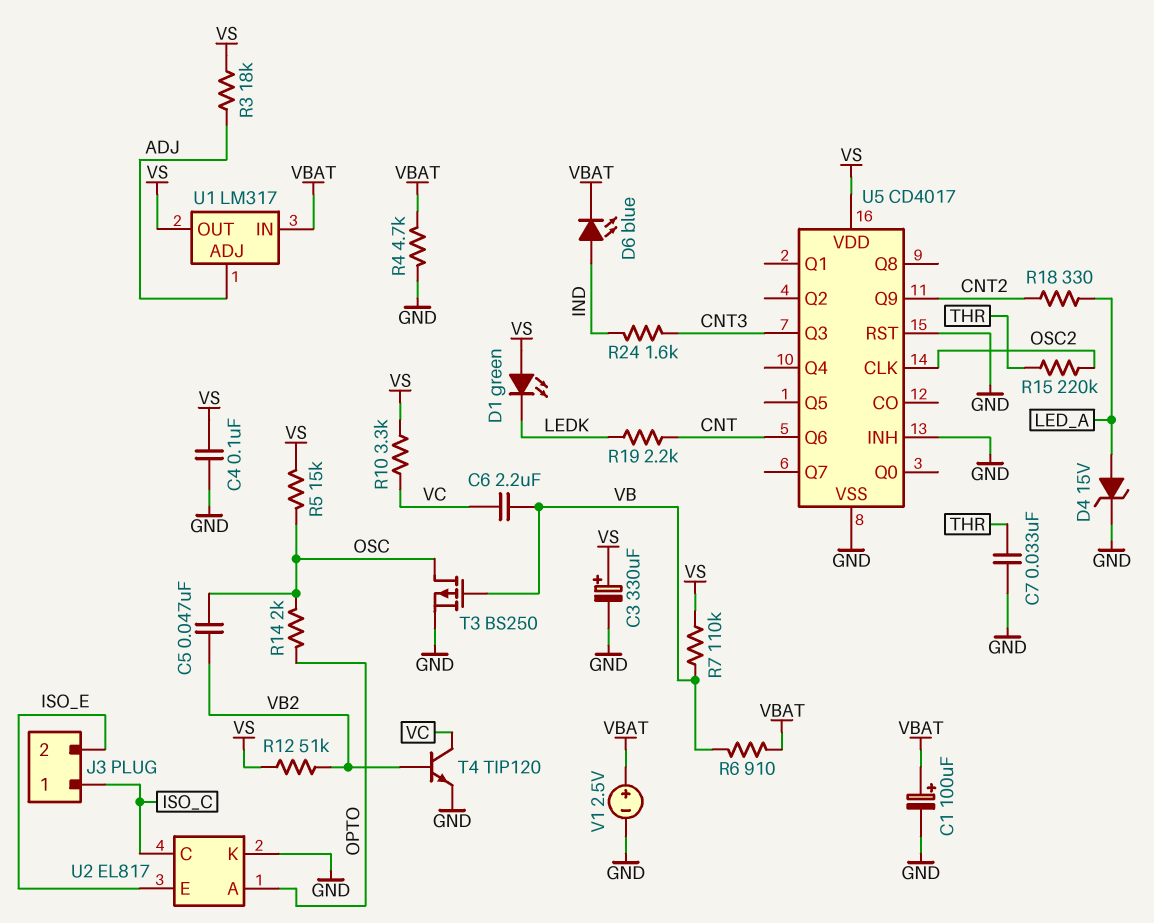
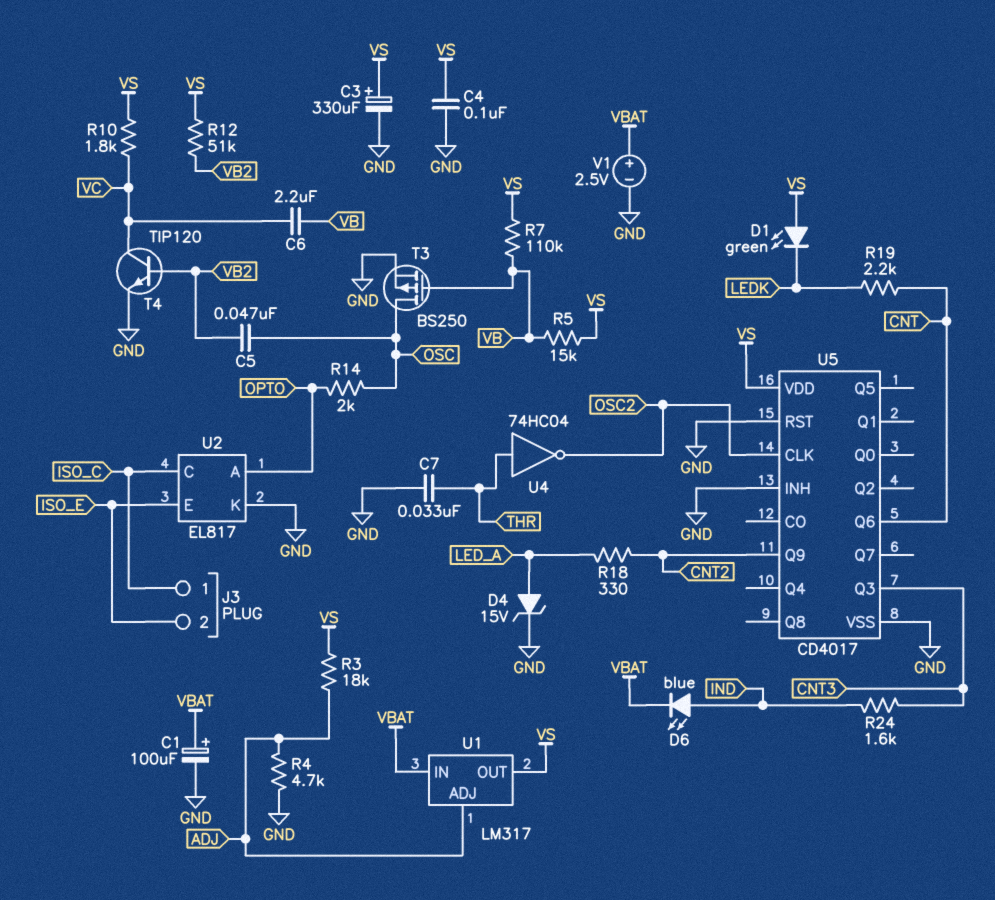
R4: 4.7k (GND, VBAT) -> 4.7k (ADJ, GND)
R5: 15k (OSC, VS) -> 15k (VB, VS)
R6: 910 (VB, VBAT) -> none
R10: 3.3k (VC, VS) -> 1.8k (VC, VS)
R15: 220k (OSC2, THR) -> none
U4: none -> NOT 74HC04 (in THR, out OSC2)

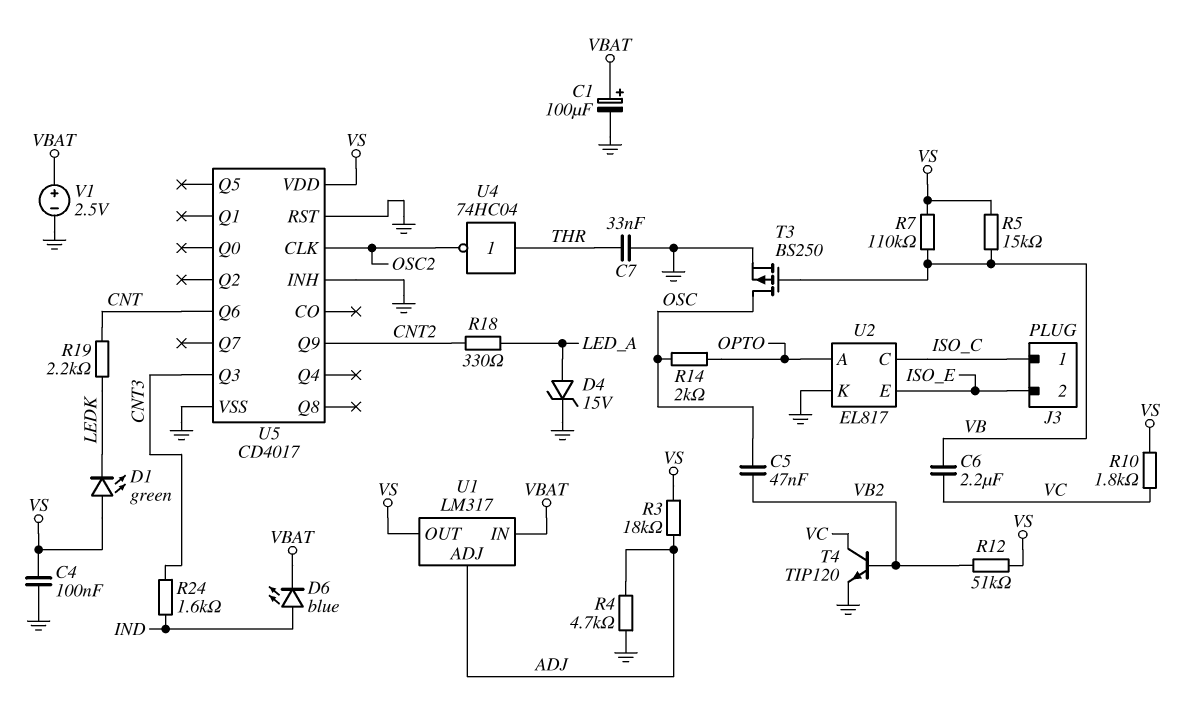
C3: 330uF (plus VS, minus GND) -> none

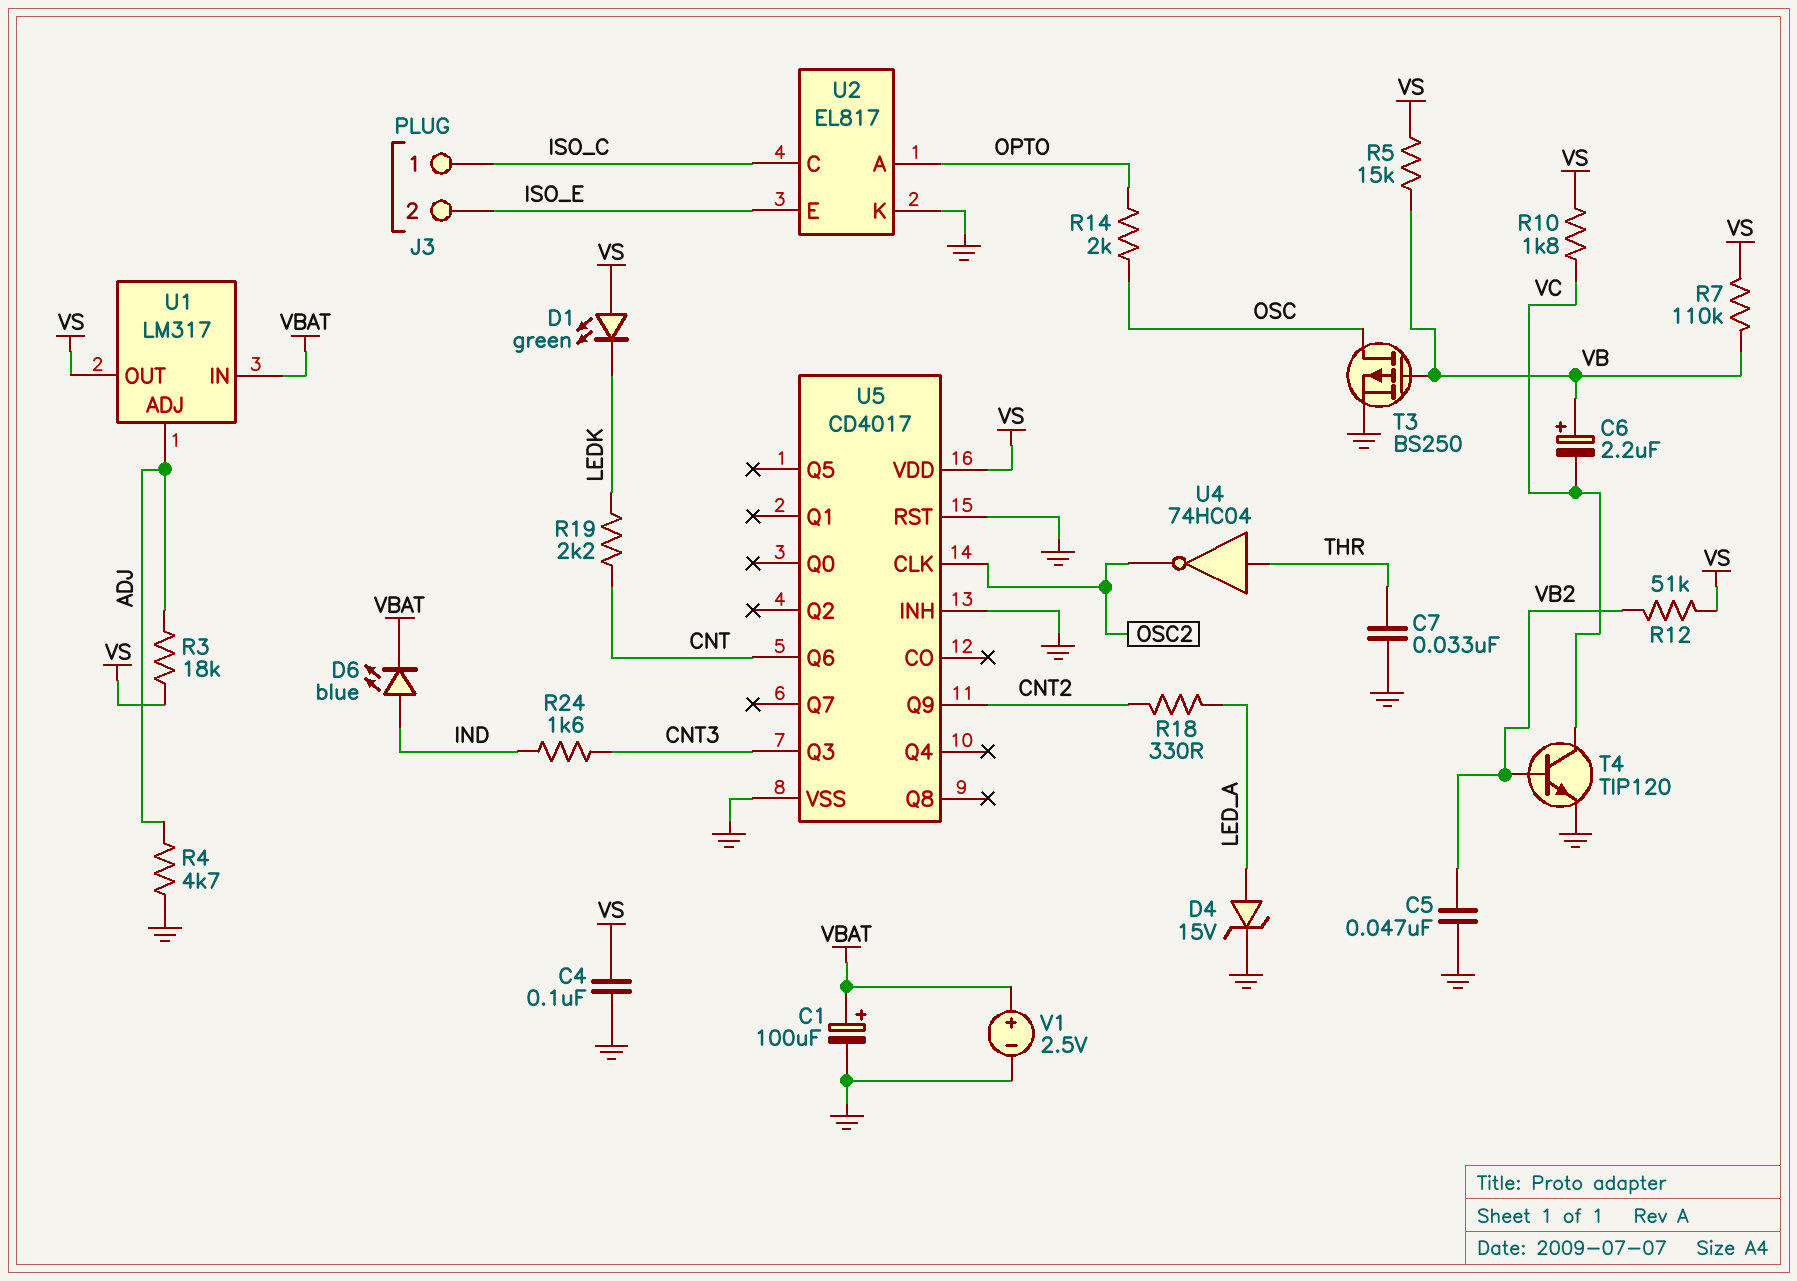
C5: 47nF (OSC, VB2) -> 47nF (GND, VB2)
C6: 2.2uF (VB, VC) -> 2.2uF (plus VB, minus VC)

